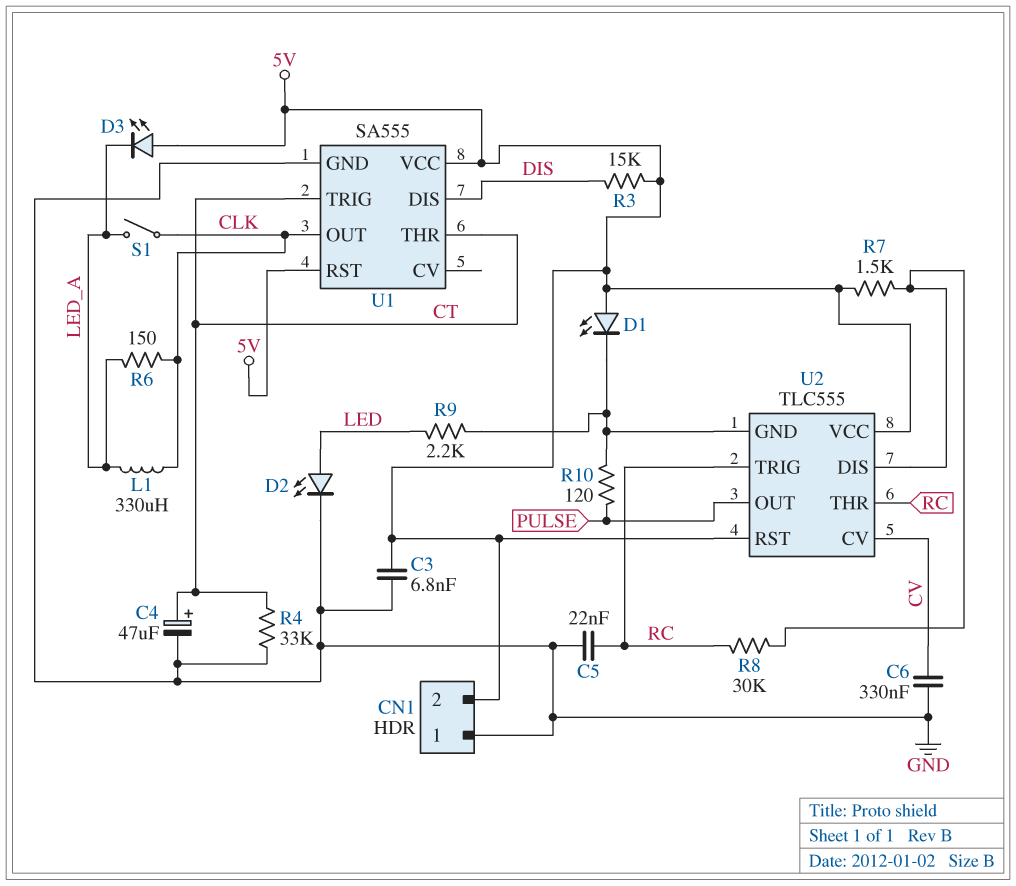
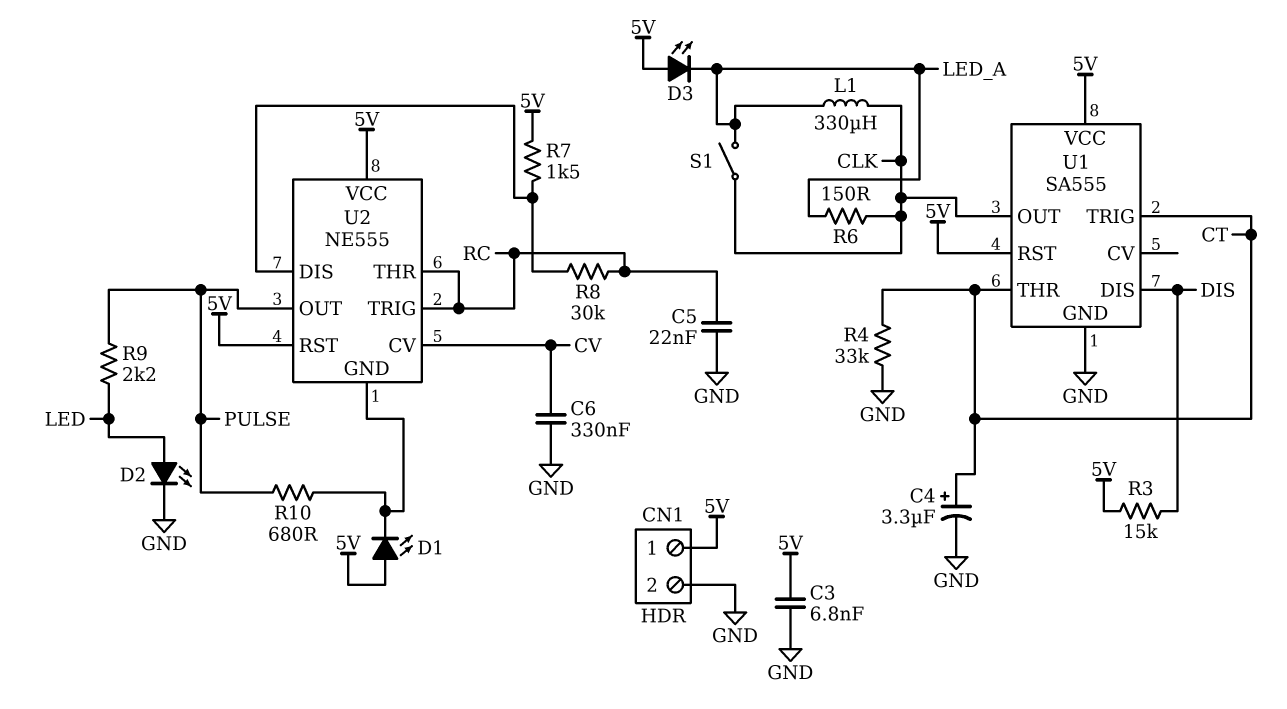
C4: 47uF (plus CT, minus GND) -> 3.3uF (plus CT, minus GND)
CN1 pin 1: GND -> 5V
CN1 pin 2: 5V -> GND
R9: 2.2k (LED, U2/GND) -> 2.2k (LED, PULSE)
R10: 120 (PULSE, U2/GND) -> 680 (PULSE, U2/GND)
U2: TLC555 -> NE555

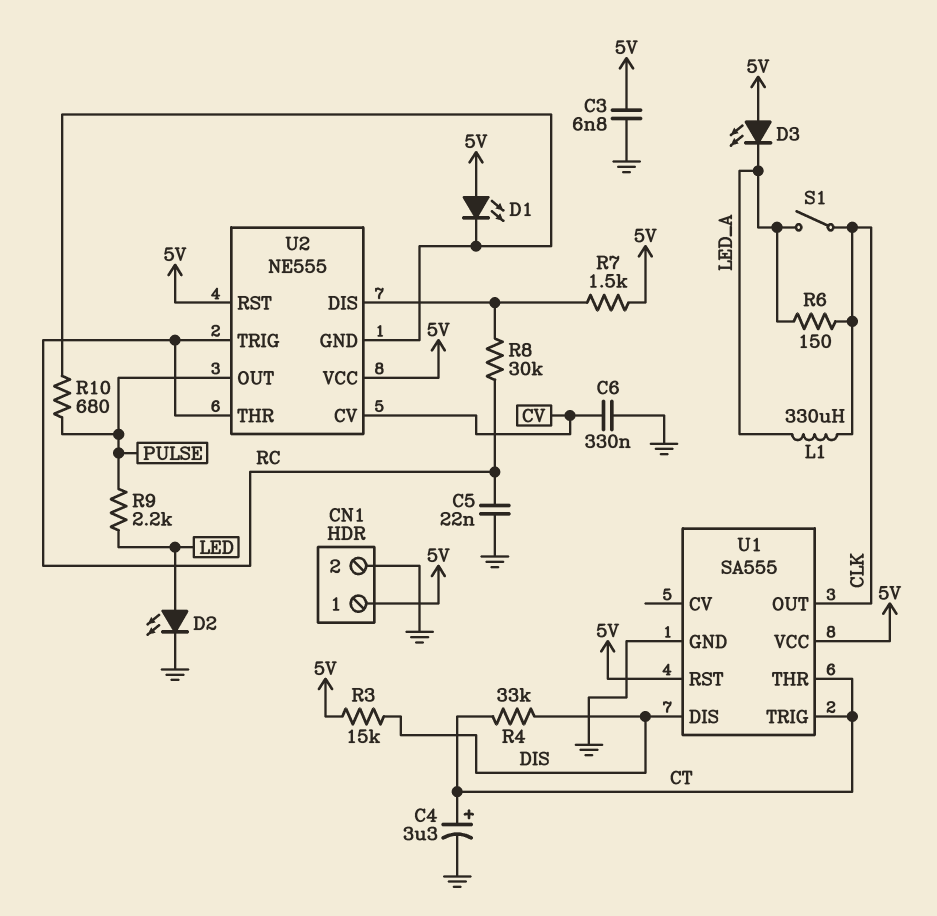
R4: 33k (CT, GND) -> 33k (CT, DIS)

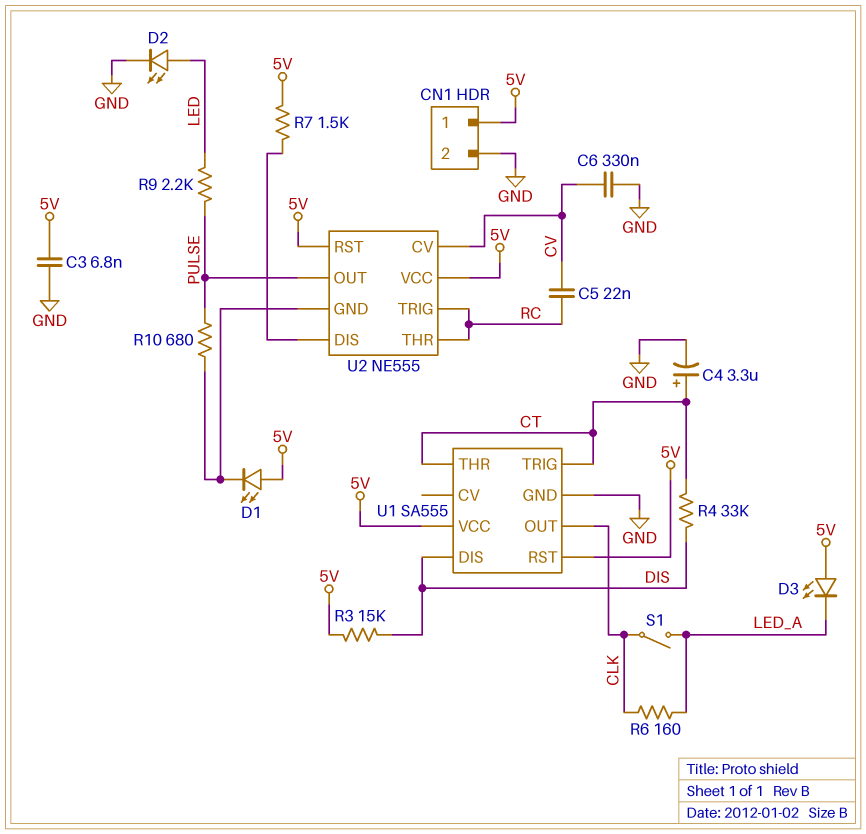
C5: 22nF (GND, RC) -> 22nF (CV, RC)
L1: 330uH (CLK, LED_A) -> none
R6: 150 (CLK, LED_A) -> 160 (CLK, LED_A)
R8: 30k (RC, U2/DIS) -> none

